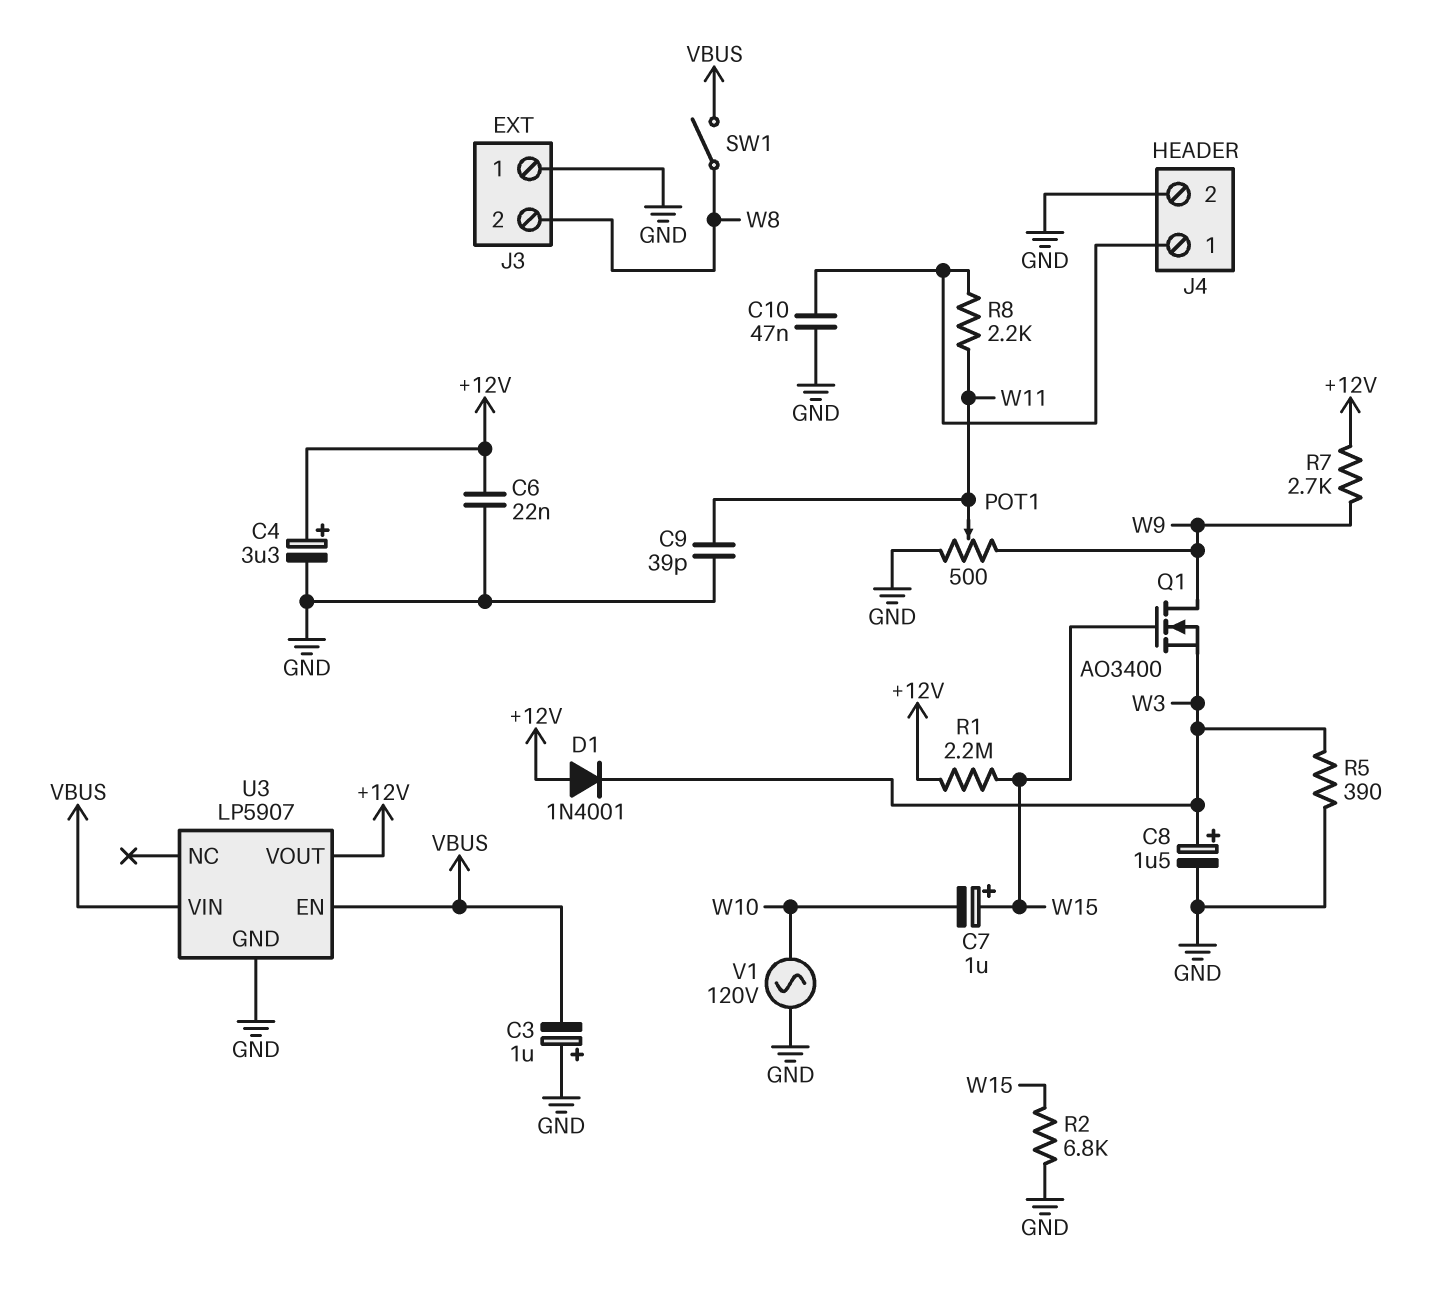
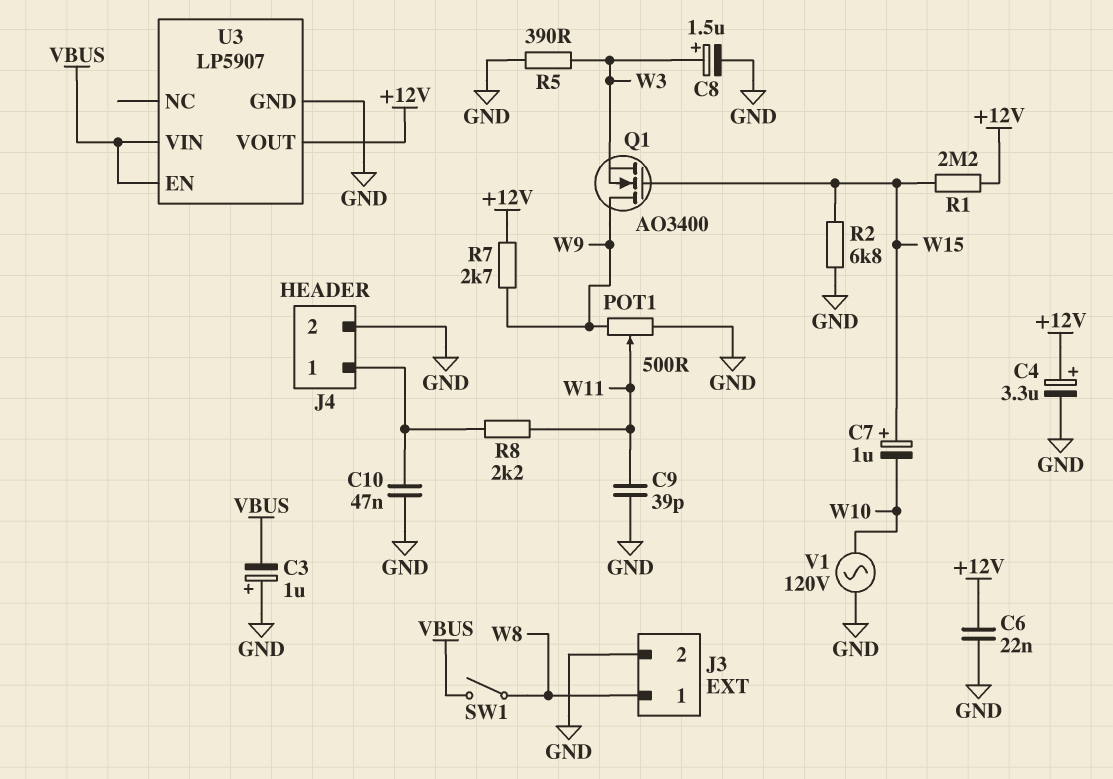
D1: diode 1N4001 (A +12V, K W3) -> none
J3 pin 1: GND -> W8
J3 pin 2: W8 -> GND

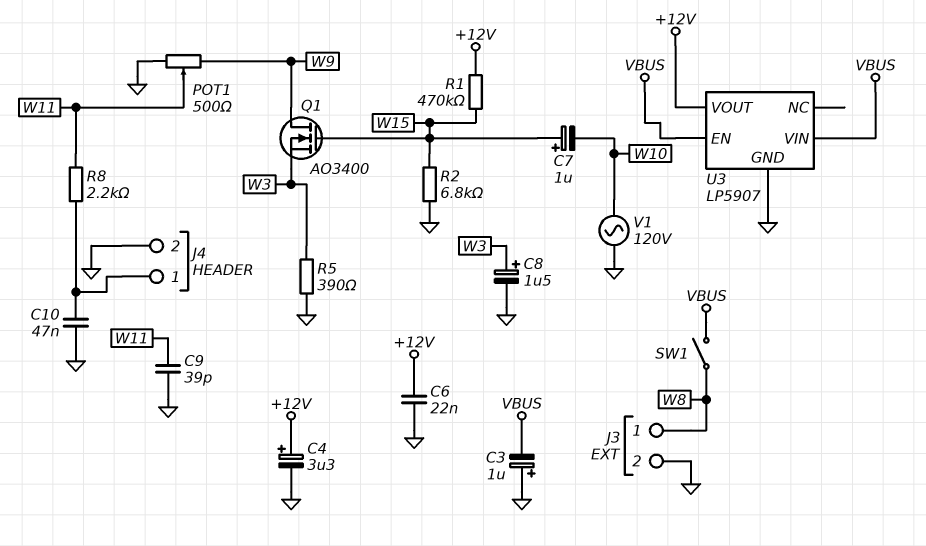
R1: 2.2M (+12V, W15) -> 470k (+12V, W15)
R7: 2.7k (+12V, W9) -> none

